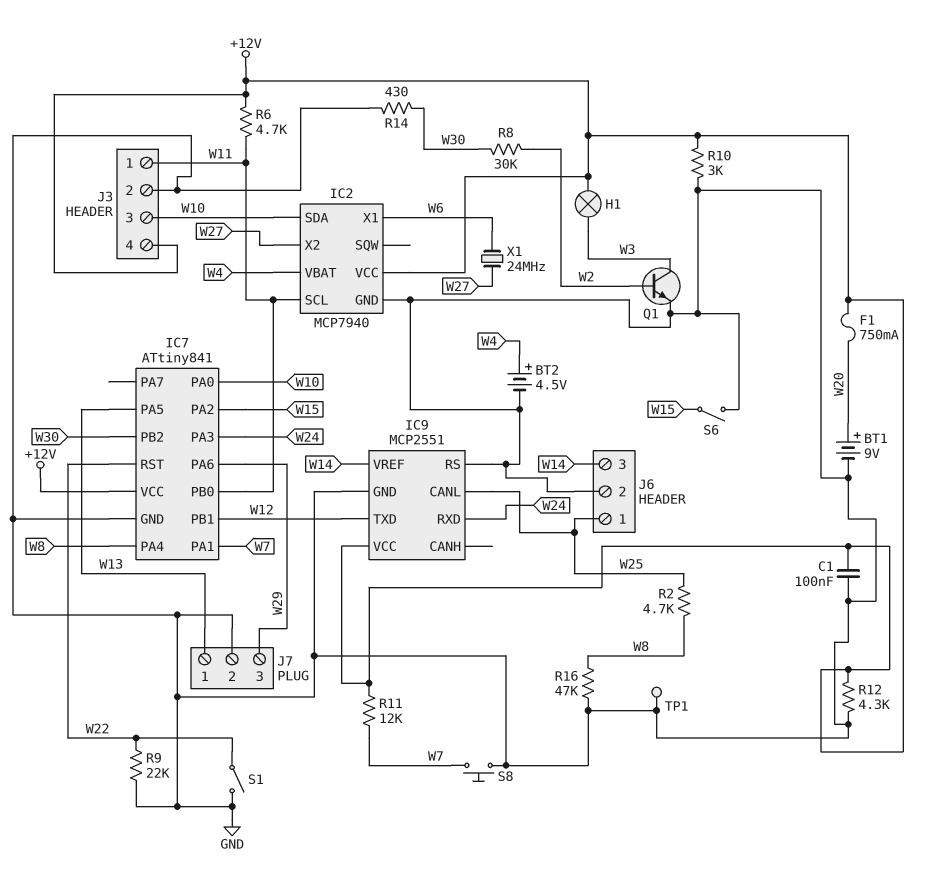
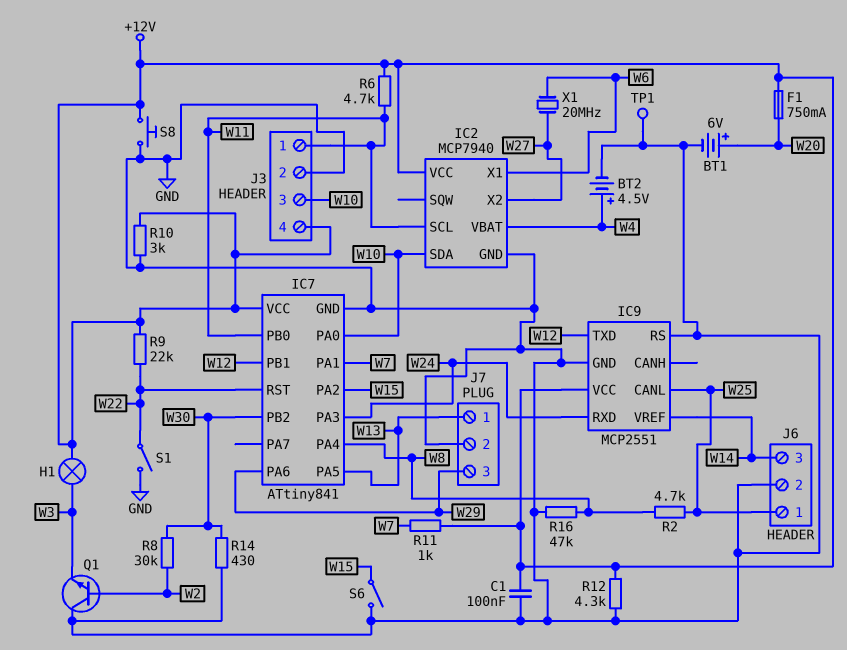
BT1: 9V (plus W20, minus GND) -> 6V (plus W20, minus GND)
Q1: NPN (B W2, C W3, E GND) -> NPN (B W2, C GND, E W3)
R9: 22k (GND, W22) -> 22k (+12V, W22)
R11: 12k (+12V, W7) -> 1k (+12V, W7)
S8: button (GND, W7) -> button (+12V, GND)
X1: 24MHz (W6, W27) -> 20MHz (W6, W27)

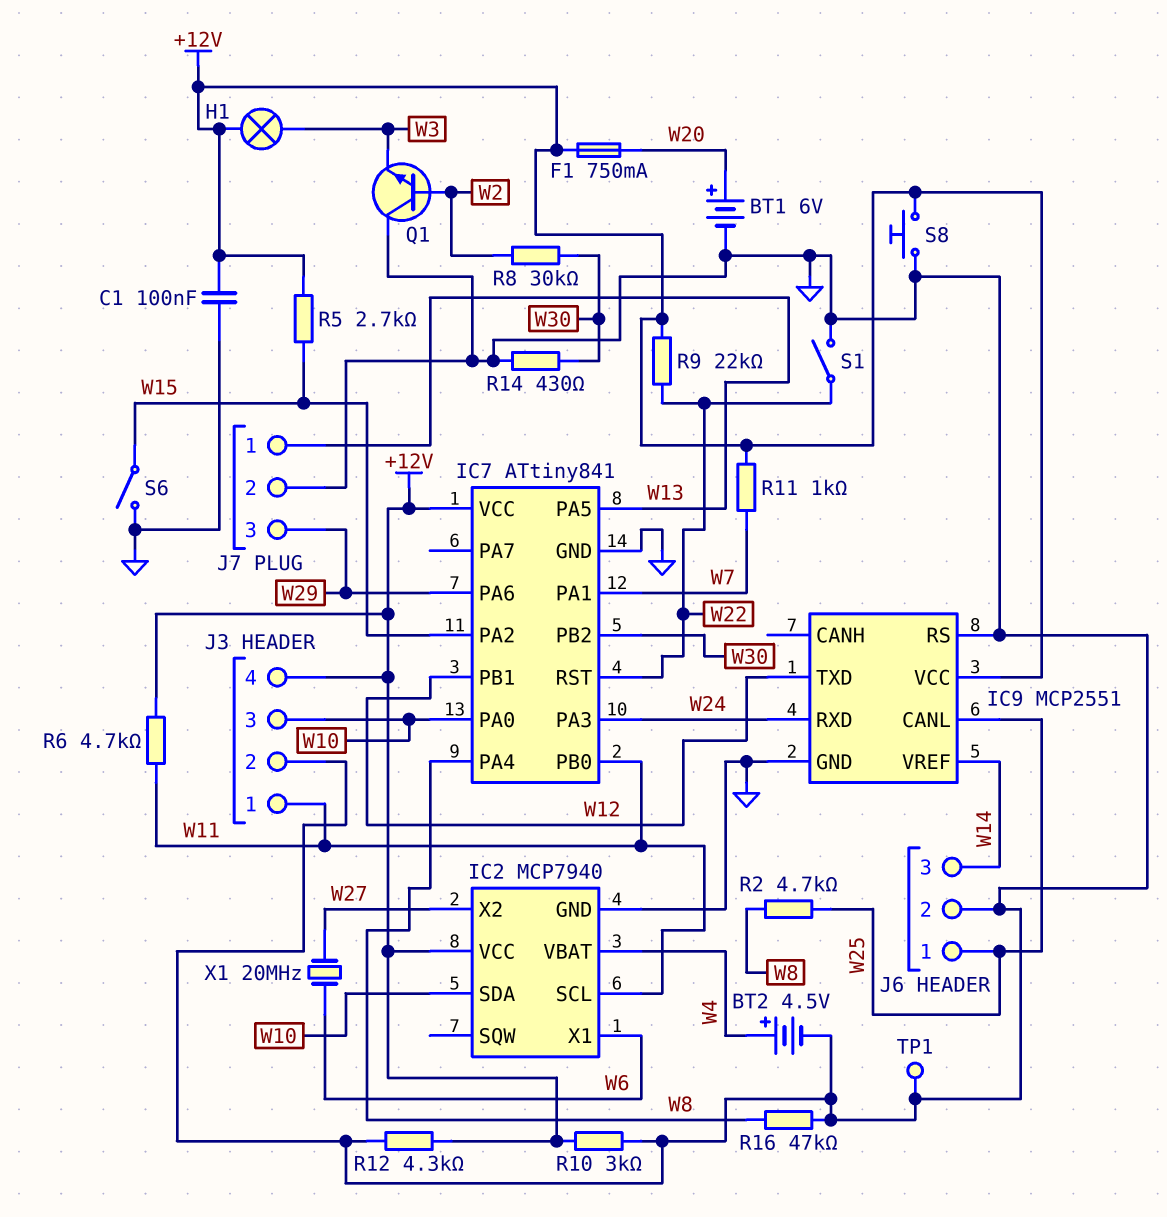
R5: none -> 2.7k (+12V, W15)

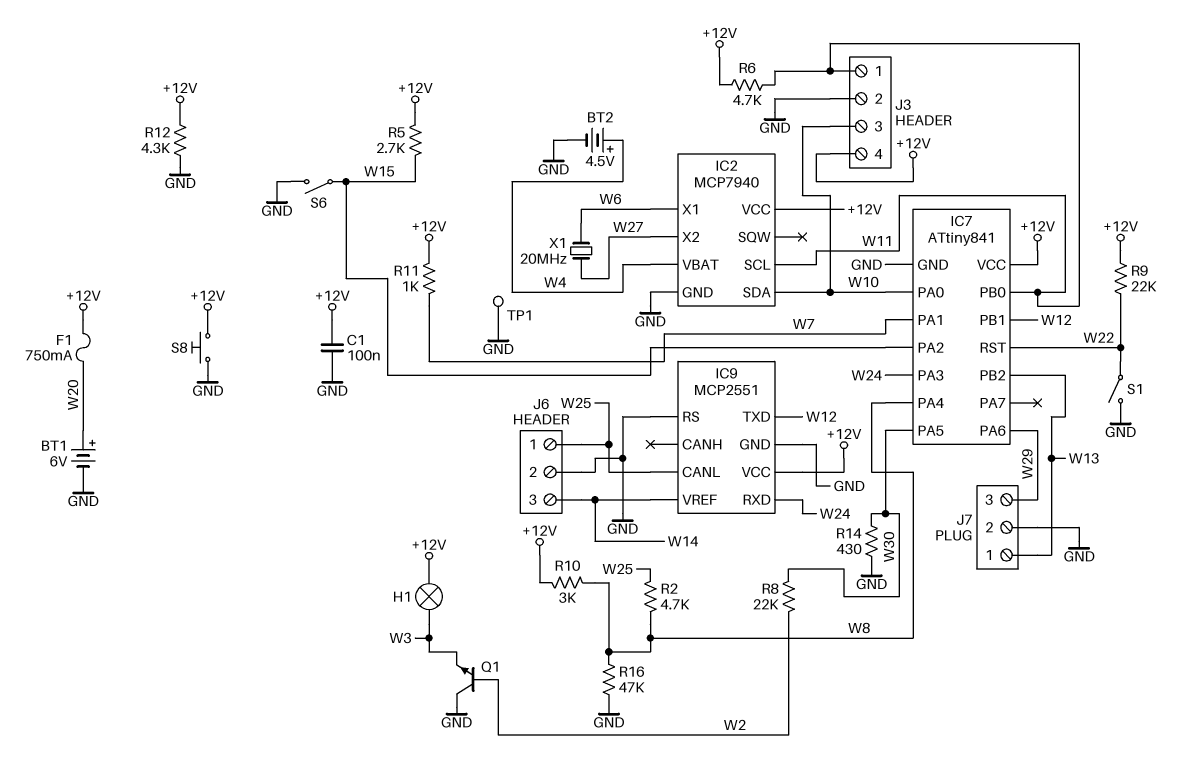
IC7 pin PA5: W13 -> W30
IC7 pin PB2: W30 -> W13
R8: 30k (W2, W30) -> 22k (W2, W30)
R10: 3k (+12V, GND) -> 3k (+12V, W8)

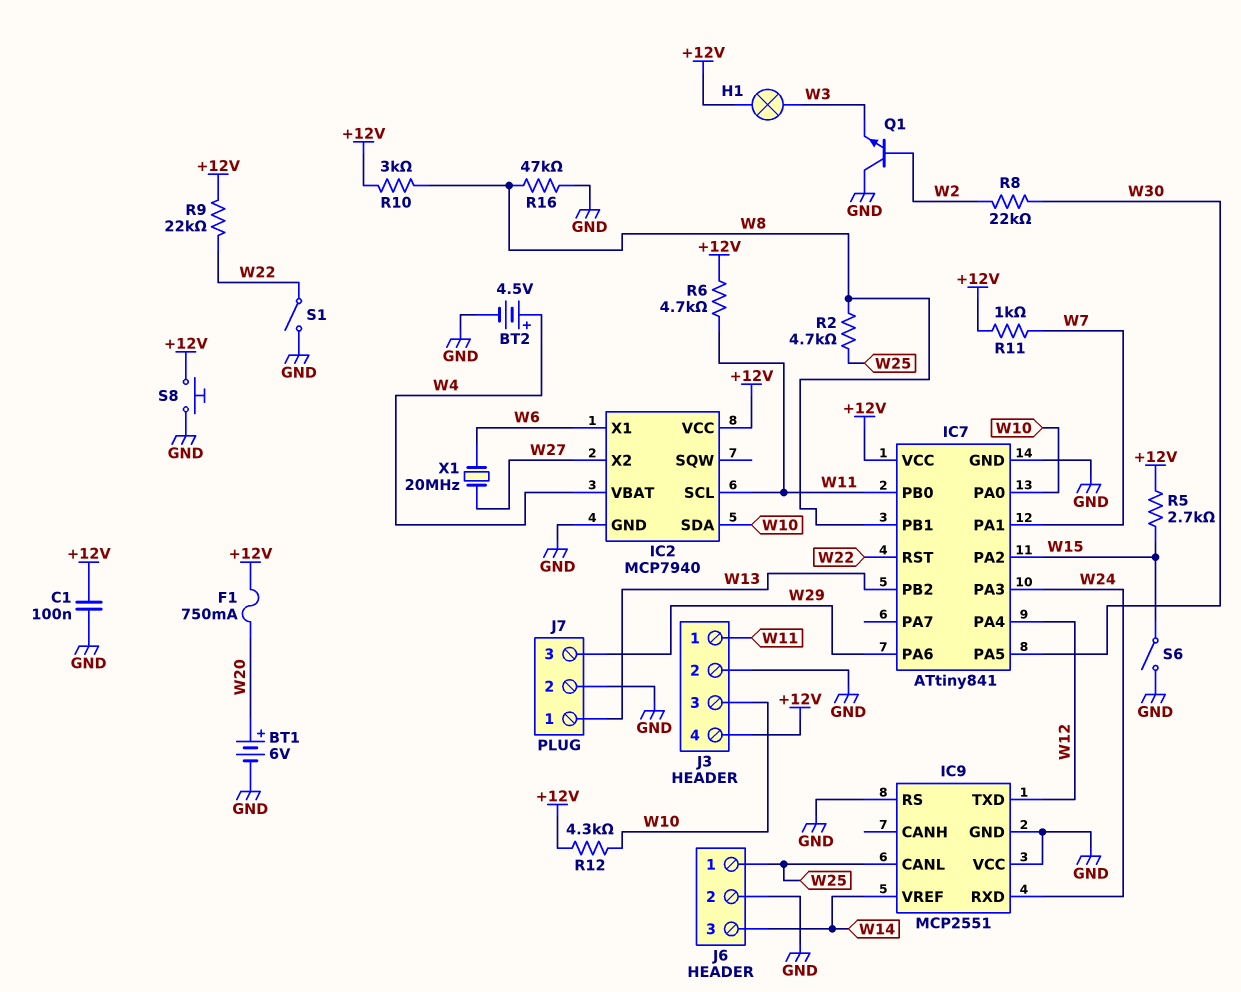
IC7 pin PA4: W8 -> W12
IC7 pin PB1: W12 -> W8
IC9 pin VCC: +12V -> GND
R12: 4.3k (+12V, GND) -> 4.3k (+12V, W10)
R14: 430 (GND, W30) -> none
TP1: test point (GND) -> none

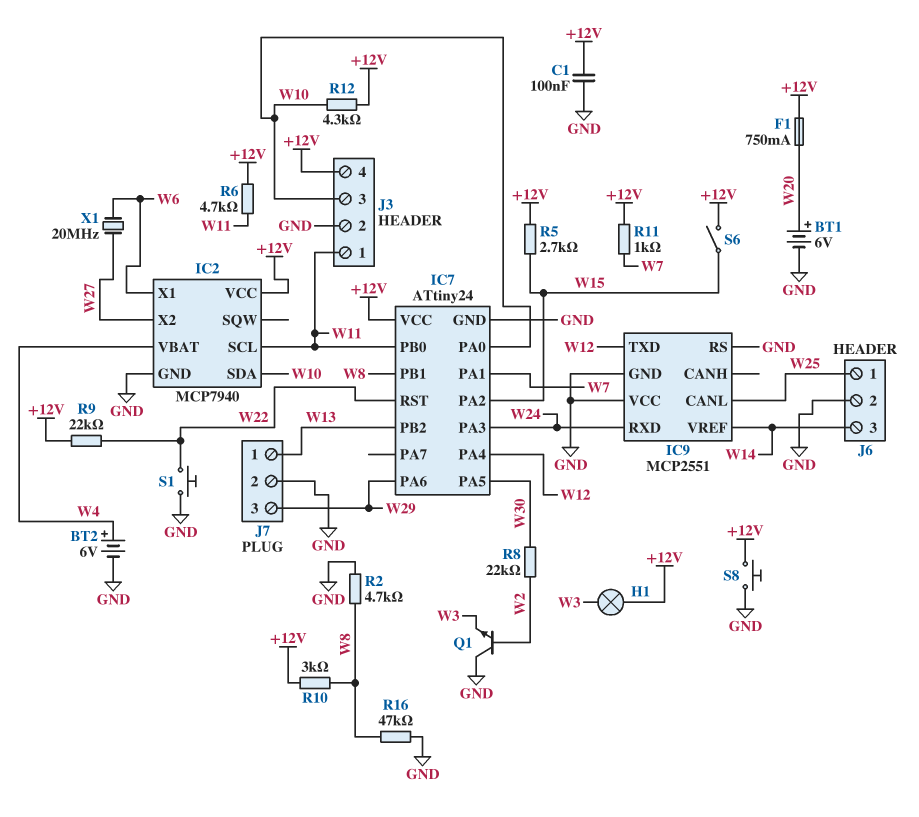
BT2: 4.5V (plus W4, minus GND) -> 6V (plus W4, minus GND)
IC7: ATtiny841 -> ATtiny24
R2: 4.7k (W8, W25) -> 4.7k (GND, W8)
S1: switch (GND, W22) -> button (GND, W22)
S6: switch (GND, W15) -> switch (+12V, W15)

